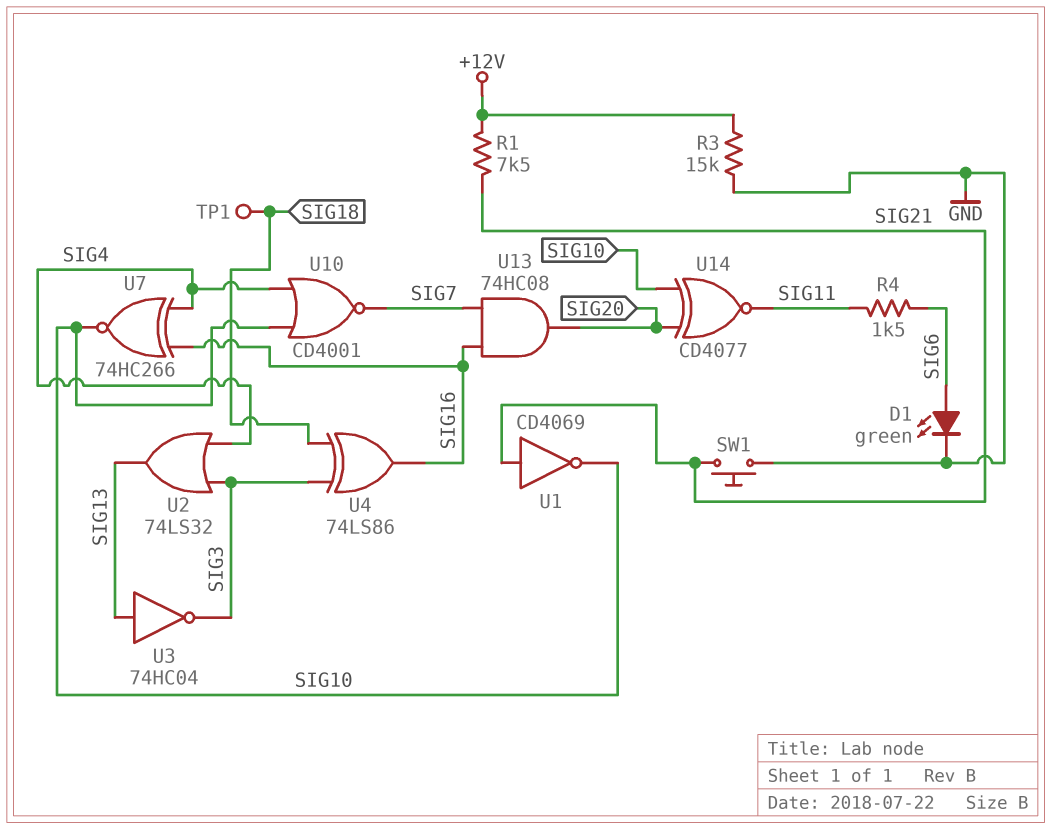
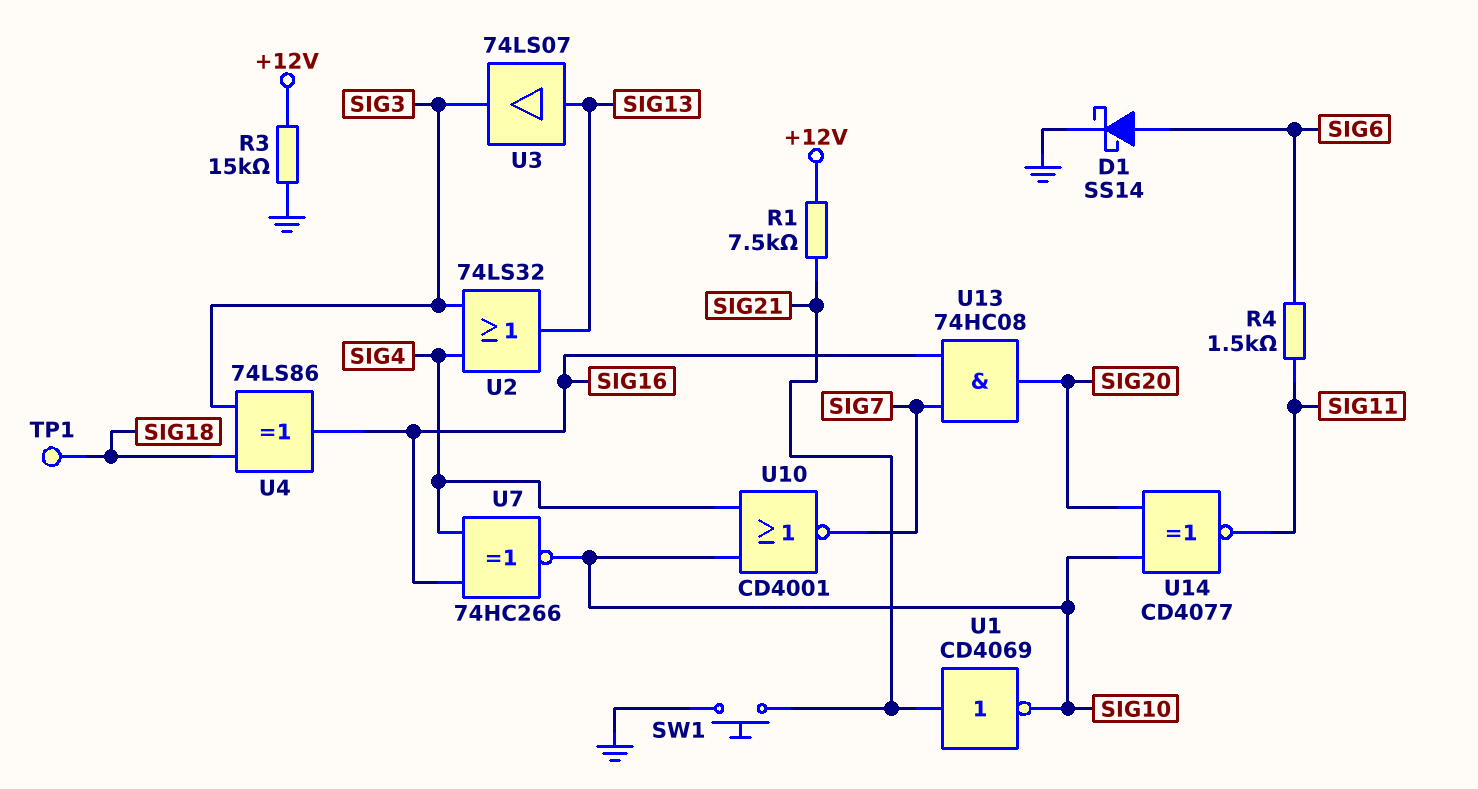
D1: LED green (A SIG6, K GND) -> schottky SS14 (A SIG6, K GND)
U3: NOT 74HC04 (in SIG13, out SIG3) -> buffer 74LS07 (in SIG13, out SIG3)

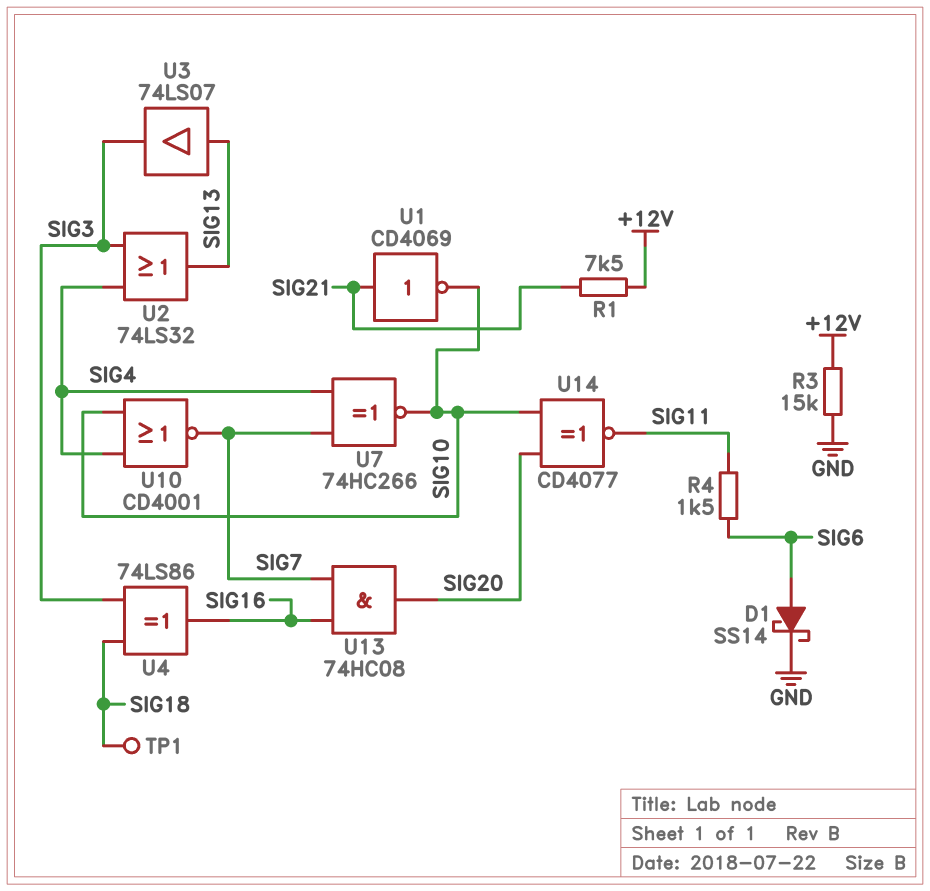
SW1: button (GND, SIG21) -> none
U7: XNOR 74HC266 (in SIG4, in SIG16, out SIG10) -> XNOR 74HC266 (in SIG4, in SIG7, out SIG10)

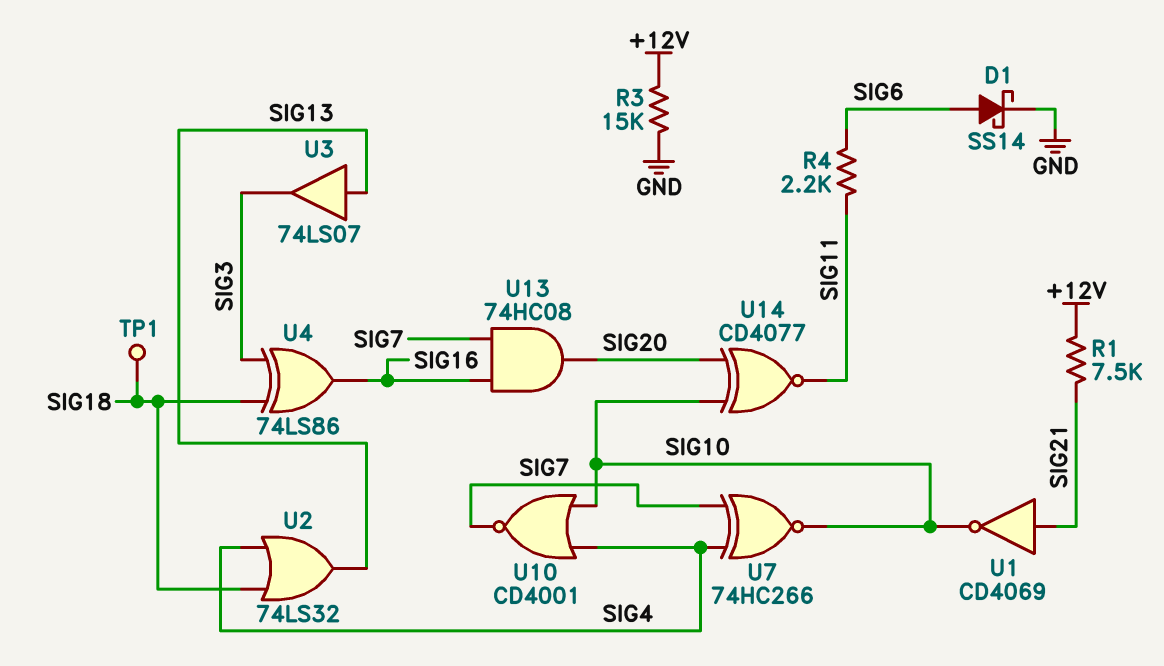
R4: 1.5k (SIG6, SIG11) -> 2.2k (SIG6, SIG11)
U2: OR 74LS32 (in SIG3, in SIG4, out SIG13) -> OR 74LS32 (in SIG4, in SIG18, out SIG13)

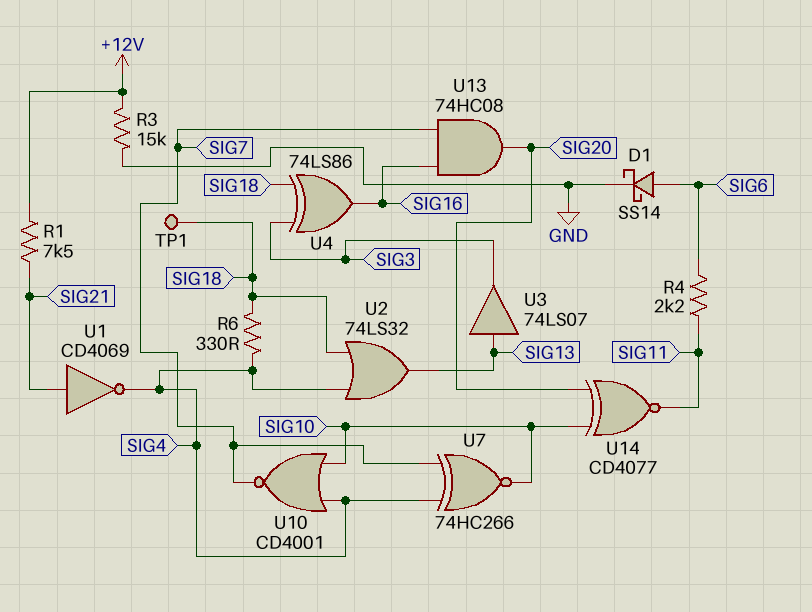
R6: none -> 330 (SIG4, SIG18)
U1: NOT CD4069 (in SIG21, out SIG10) -> NOT CD4069 (in SIG21, out SIG4)

